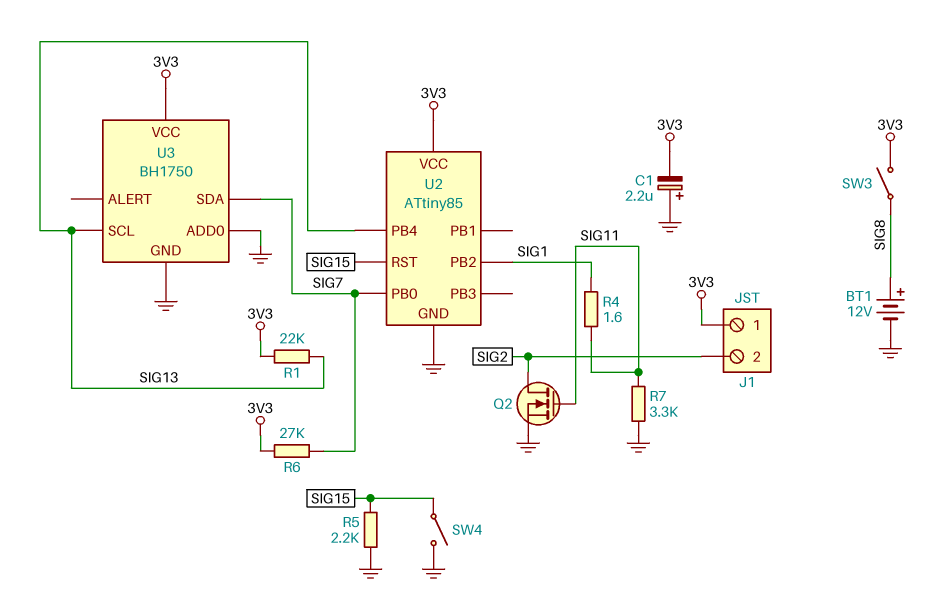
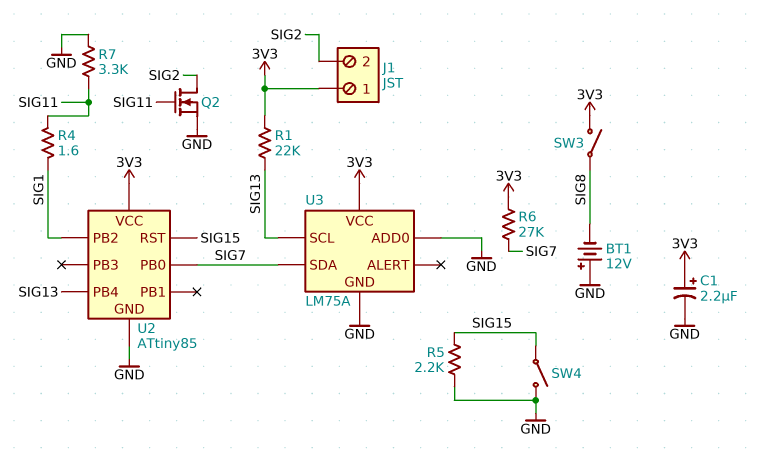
BT1: 12V (plus SIG8, minus GND) -> 12V (plus GND, minus SIG8)
C1: 2.2uF (plus GND, minus 3V3) -> 2.2uF (plus 3V3, minus GND)
U3: BH1750 -> LM75A

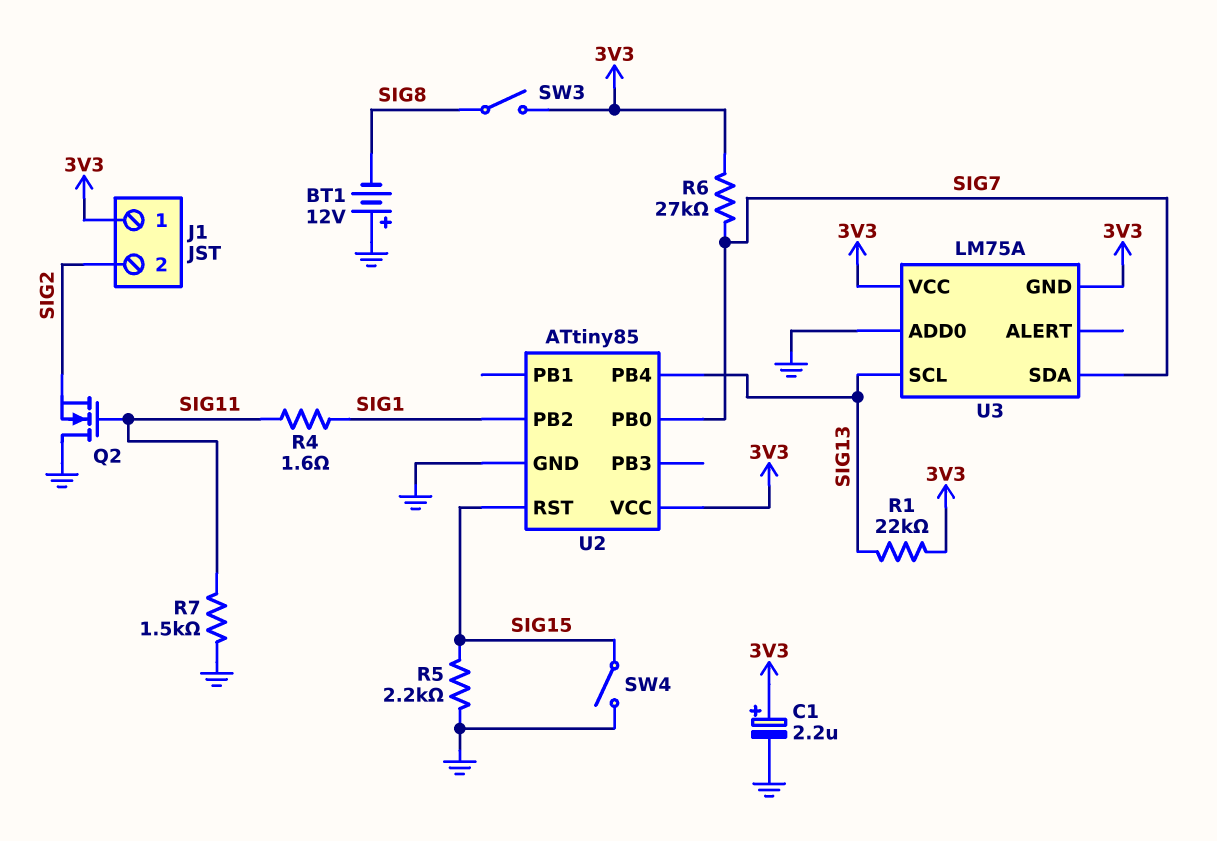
Q2: NMOS (G SIG11, D SIG2, S GND) -> NMOS (G SIG11, D GND, S SIG2)
R7: 3.3k (GND, SIG11) -> 1.5k (GND, SIG11)
U3 pin GND: GND -> 3V3

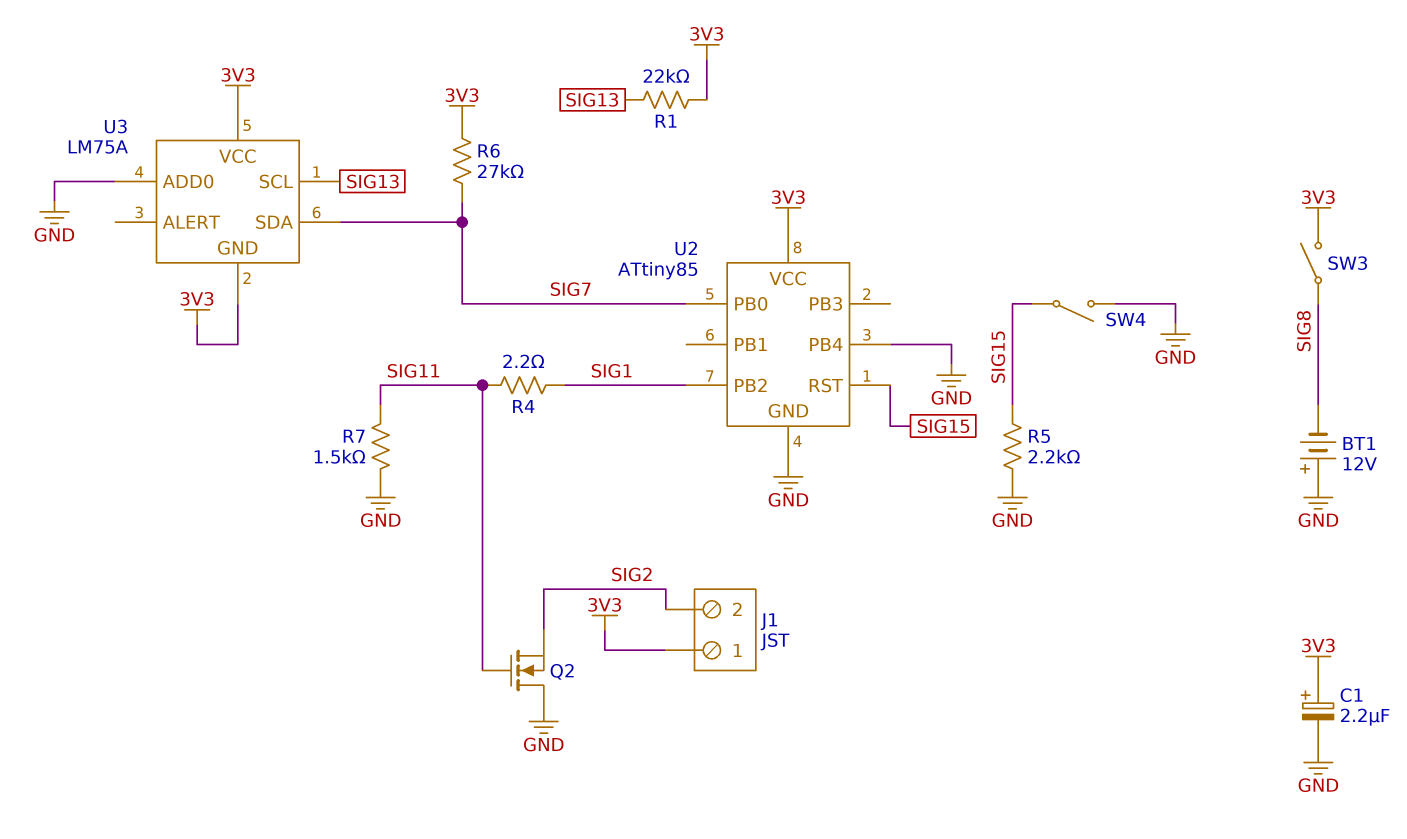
R4: 1.6 (SIG1, SIG11) -> 2.2 (SIG1, SIG11)
U2 pin PB4: SIG13 -> GND

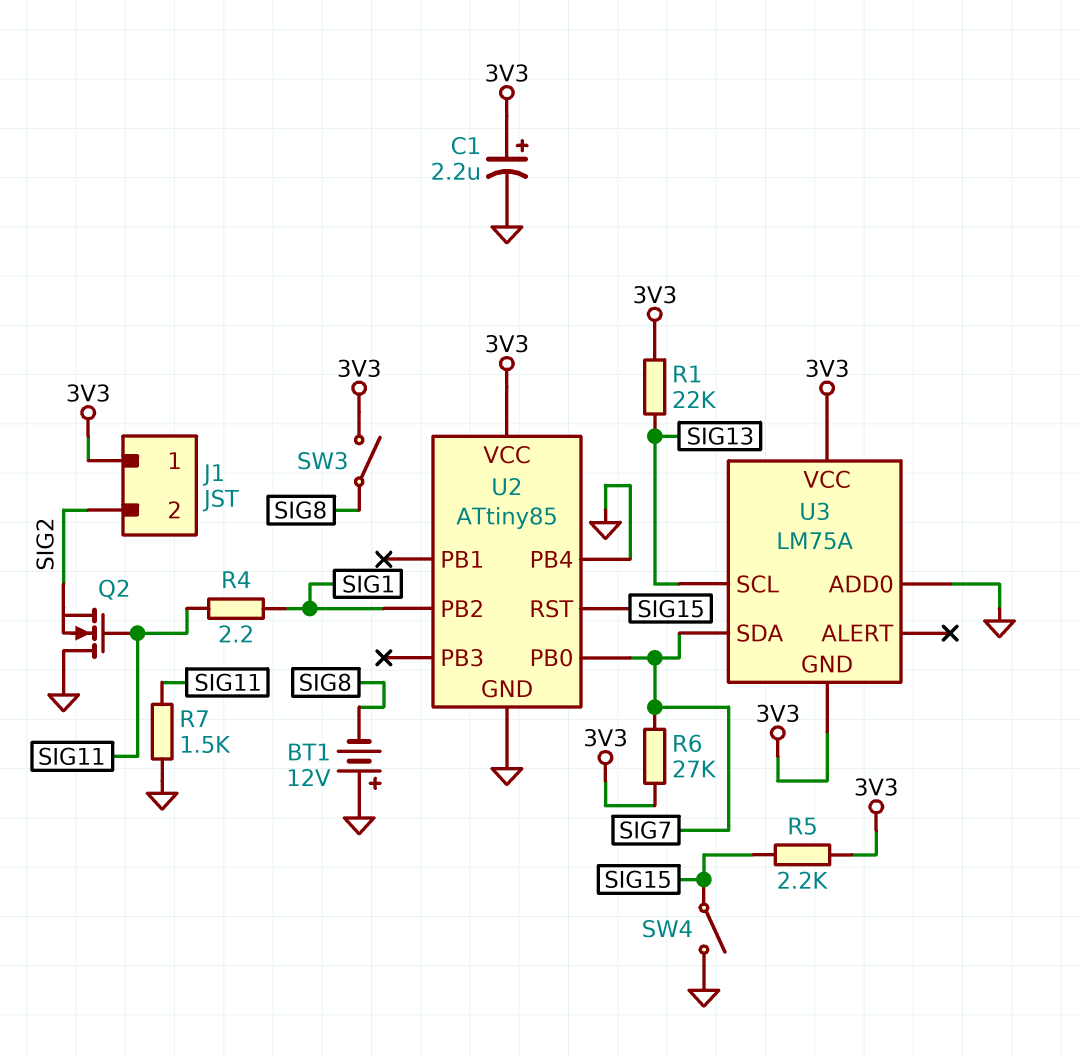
R5: 2.2k (GND, SIG15) -> 2.2k (3V3, SIG15)

